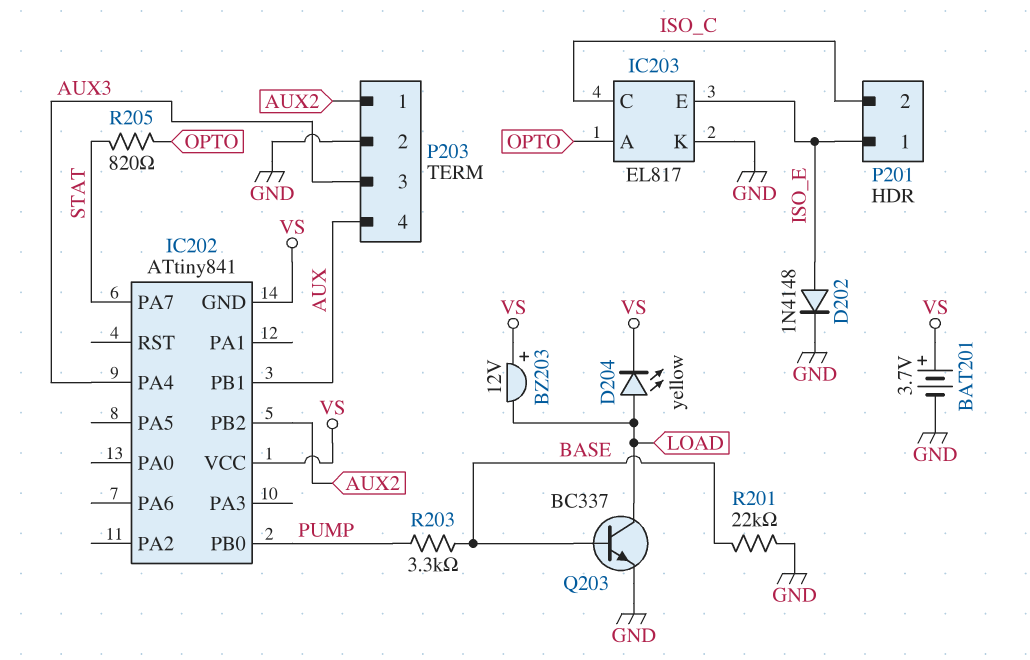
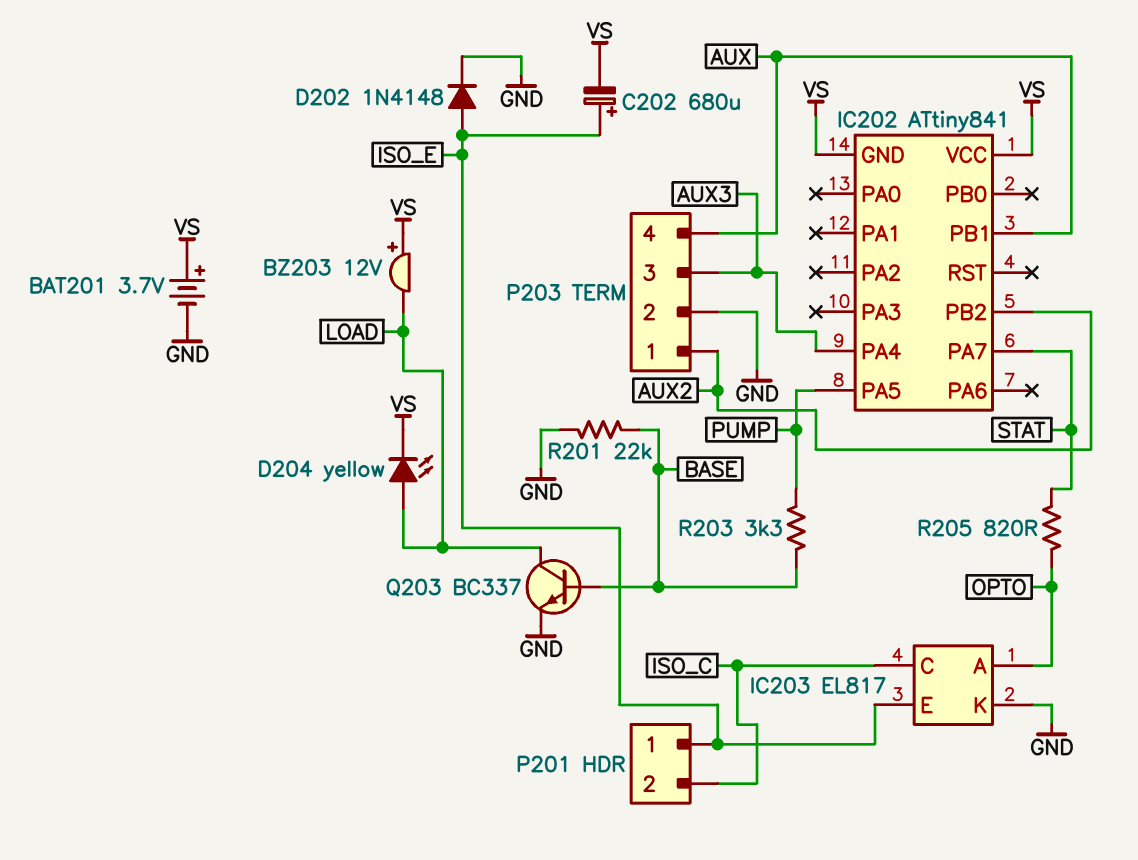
C202: none -> 680uF (plus ISO_E, minus VS)
IC202 pin PA5: none -> PUMP
IC202 pin PB0: PUMP -> none

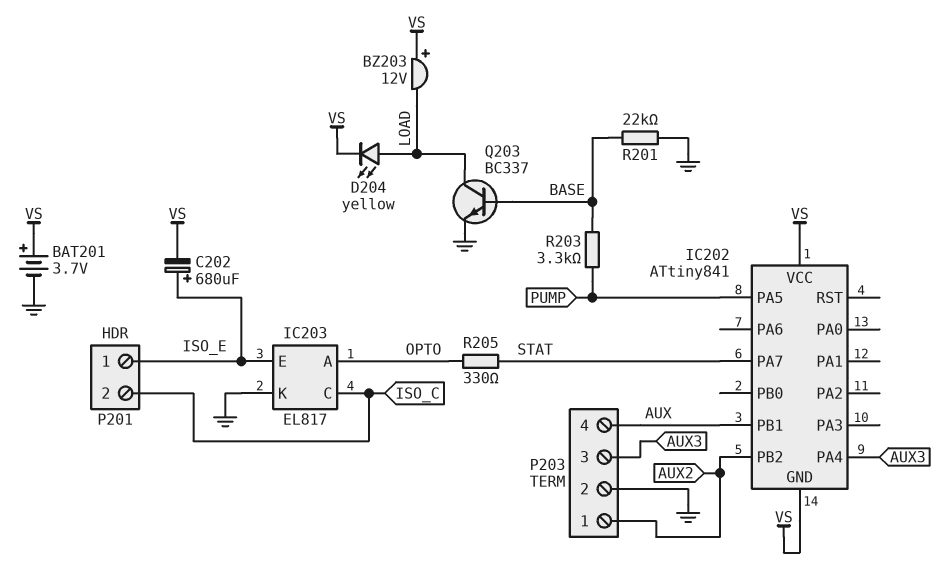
D202: diode 1N4148 (A ISO_E, K GND) -> none
R205: 820 (OPTO, STAT) -> 330 (OPTO, STAT)

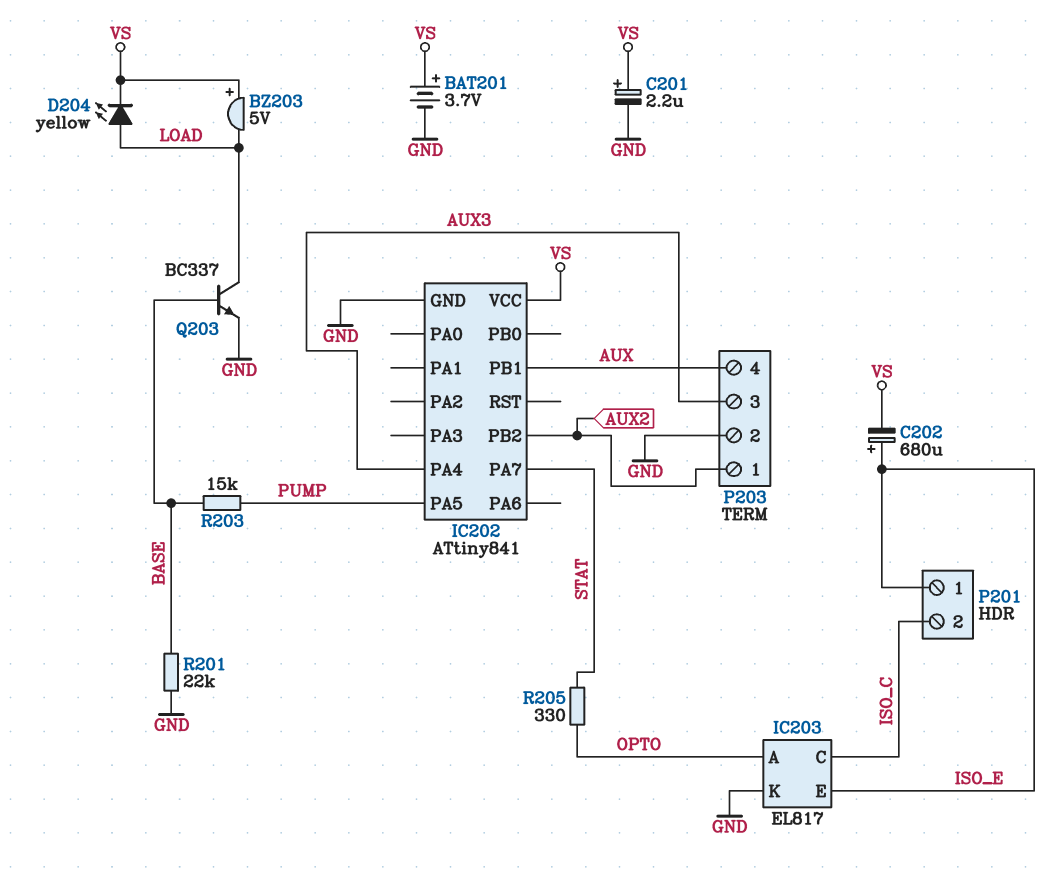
BZ203: buzzer 12V (plus VS, minus LOAD) -> buzzer 5V (plus VS, minus LOAD)
C201: none -> 2.2uF (plus VS, minus GND)
IC202 pin GND: VS -> GND
R203: 3.3k (BASE, PUMP) -> 15k (BASE, PUMP)

